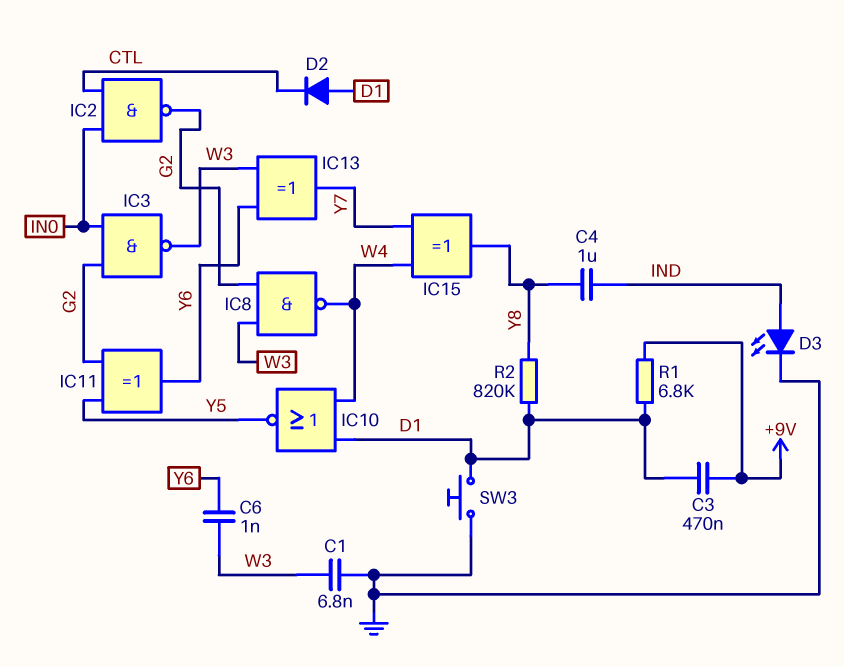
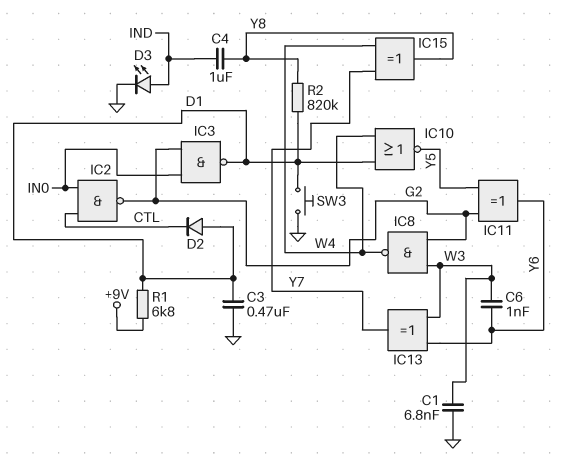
C3: 470nF (+9V, D1) -> 470nF (D1, GND)
IC3: NAND (in G2, in IN0, out W3) -> NAND (in G2, in IN0, out D1)

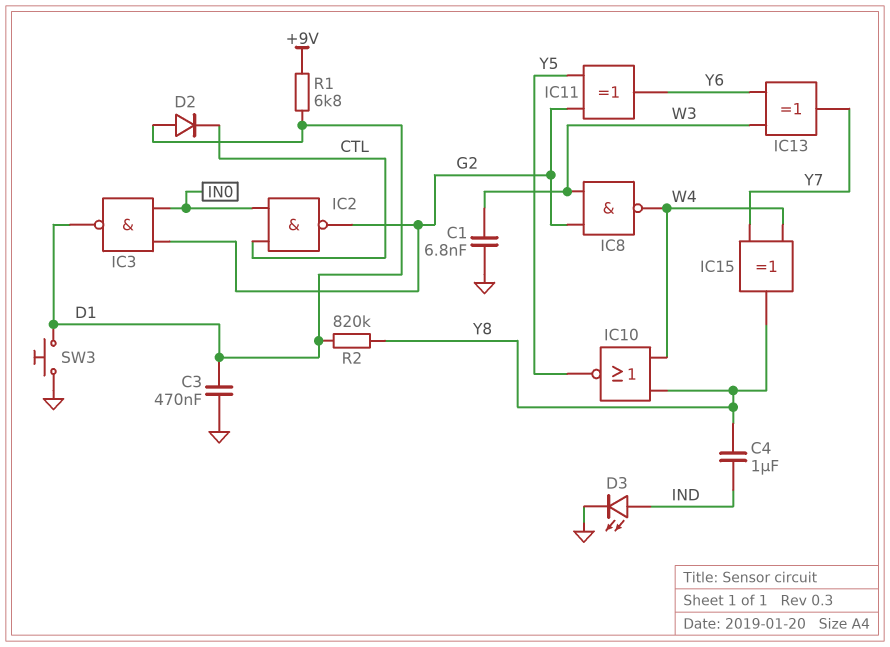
C6: 1nF (W3, Y6) -> none
IC10: NOR (in D1, in W4, out Y5) -> NOR (in W4, in Y8, out Y5)

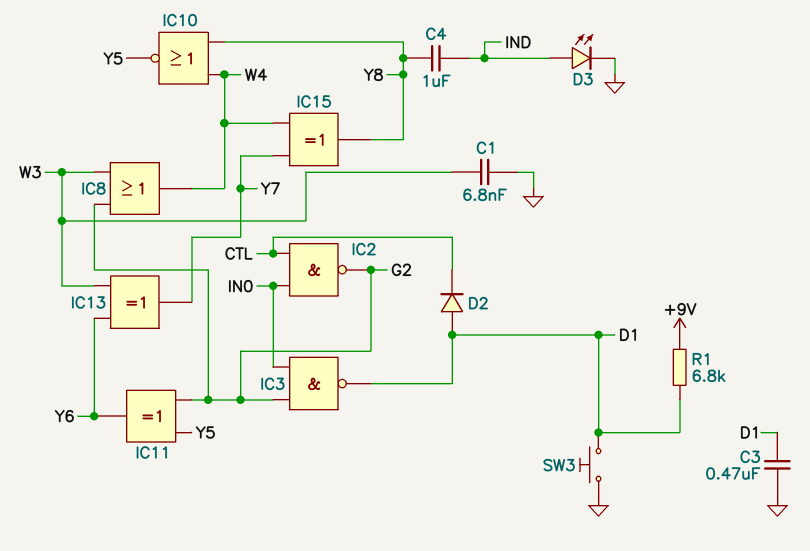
IC8: NAND (in G2, in W3, out W4) -> OR (in G2, in W3, out W4)
R2: 820k (D1, Y8) -> none

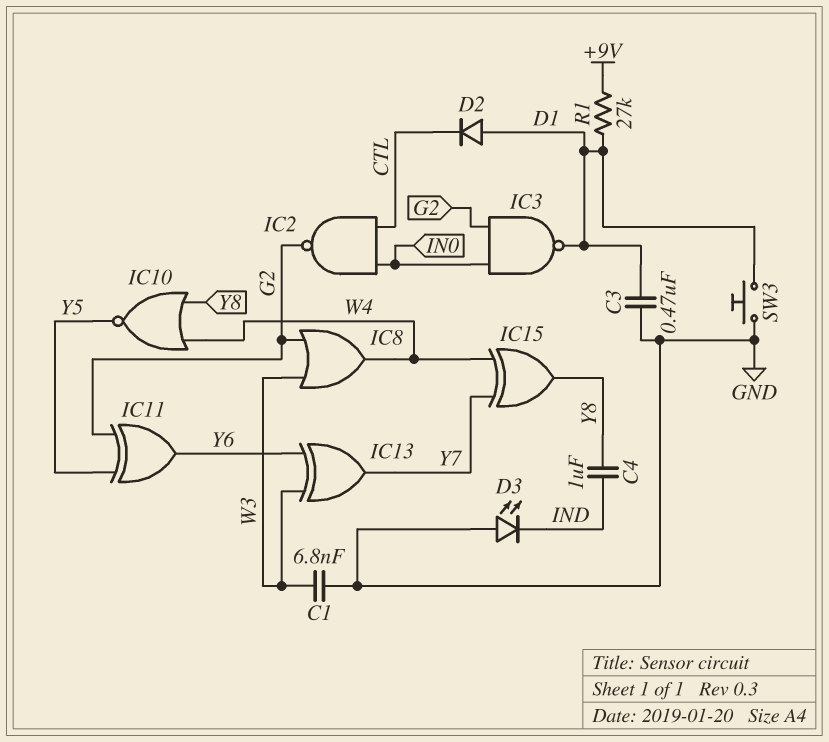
D3: LED (A IND, K GND) -> LED (A GND, K IND)
R1: 6.8k (+9V, D1) -> 27k (+9V, D1)

